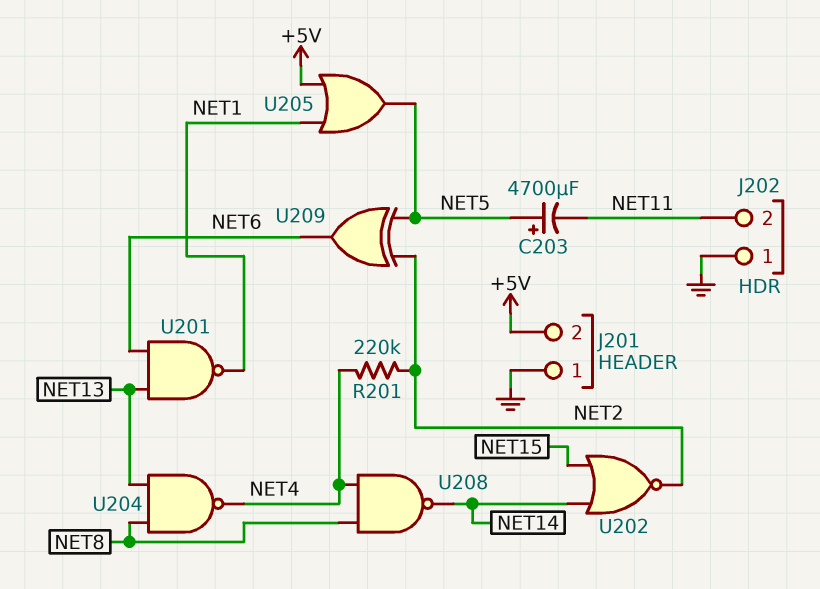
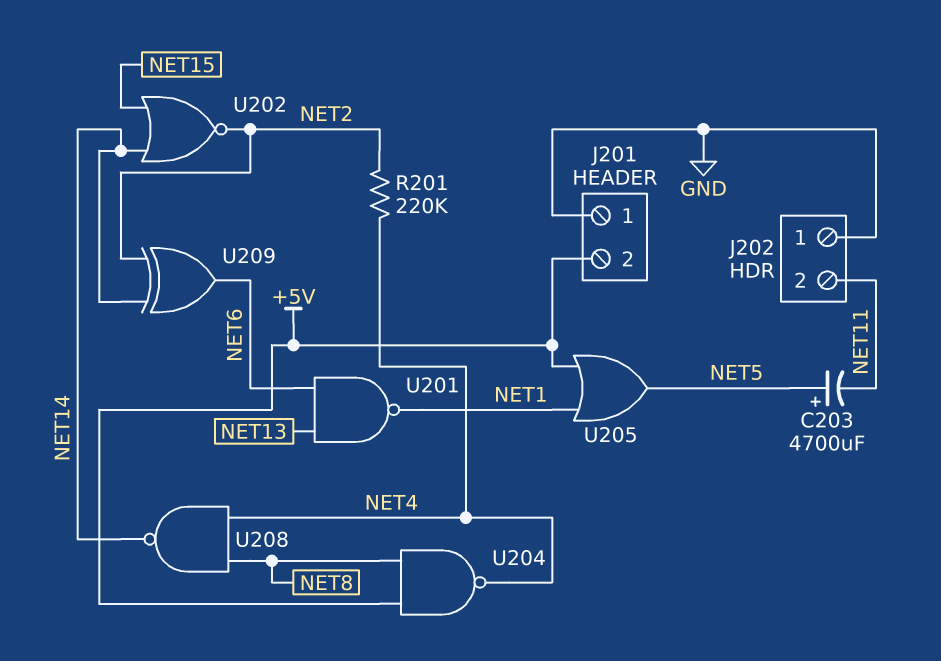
U204: NAND (in NET8, in NET13, out NET4) -> NAND (in +5V, in NET8, out NET4)
U209: XOR (in NET2, in NET5, out NET6) -> XOR (in NET2, in NET14, out NET6)

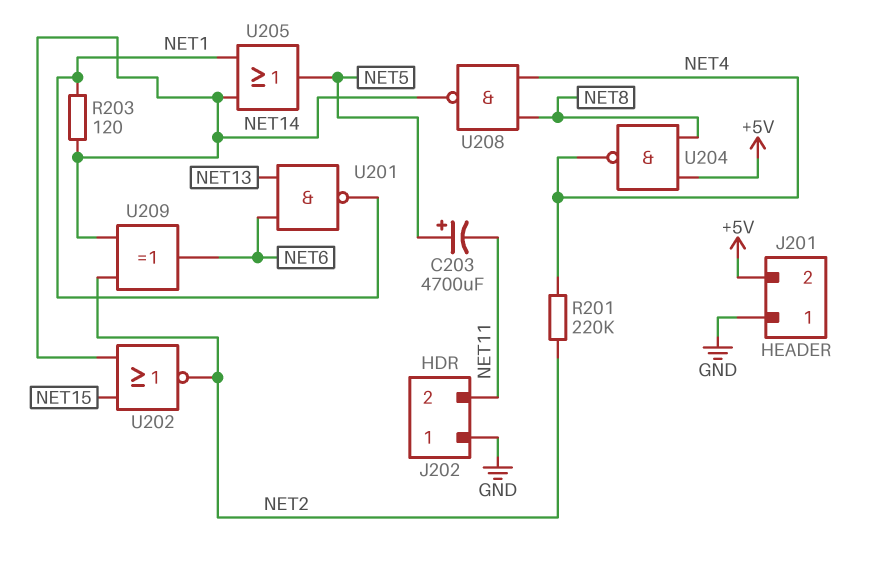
R203: none -> 120 (NET1, NET14)
U205: OR (in +5V, in NET1, out NET5) -> OR (in NET1, in NET14, out NET5)

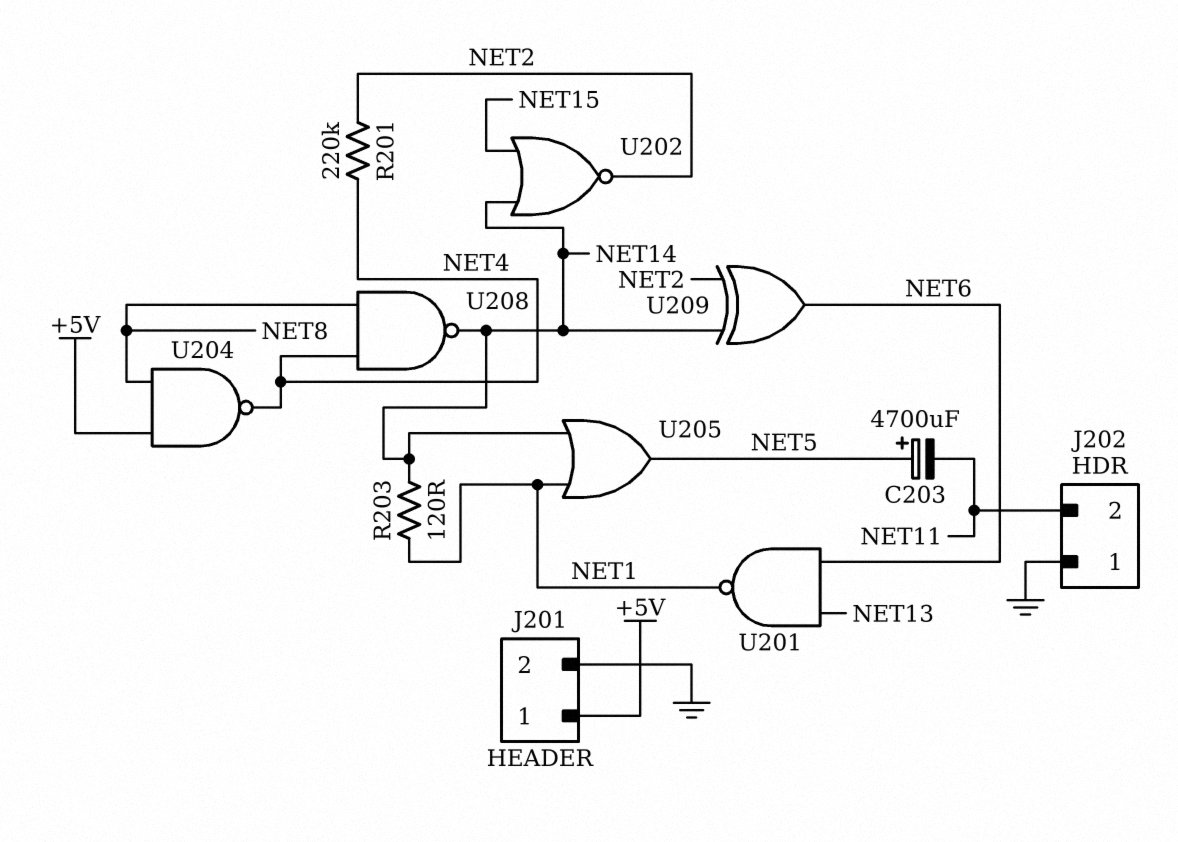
J201 pin 1: GND -> +5V
J201 pin 2: +5V -> GND

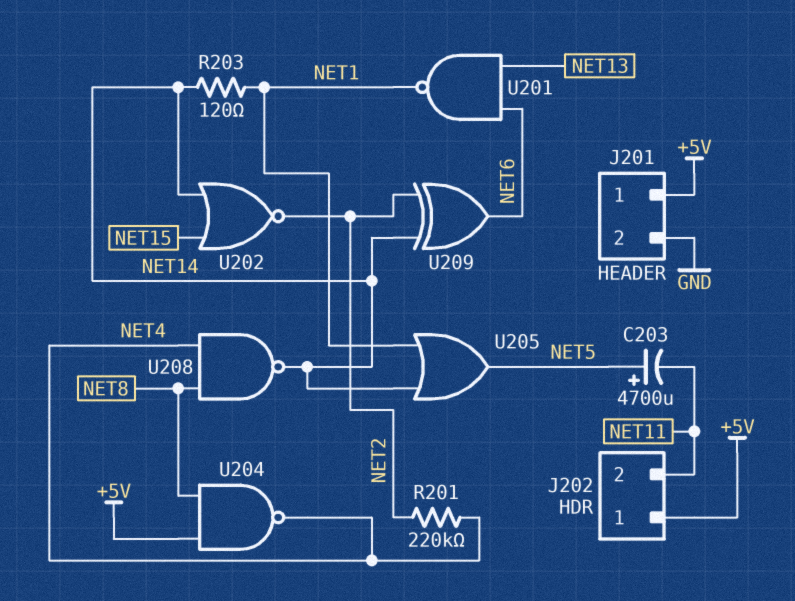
J202 pin 1: GND -> +5V

